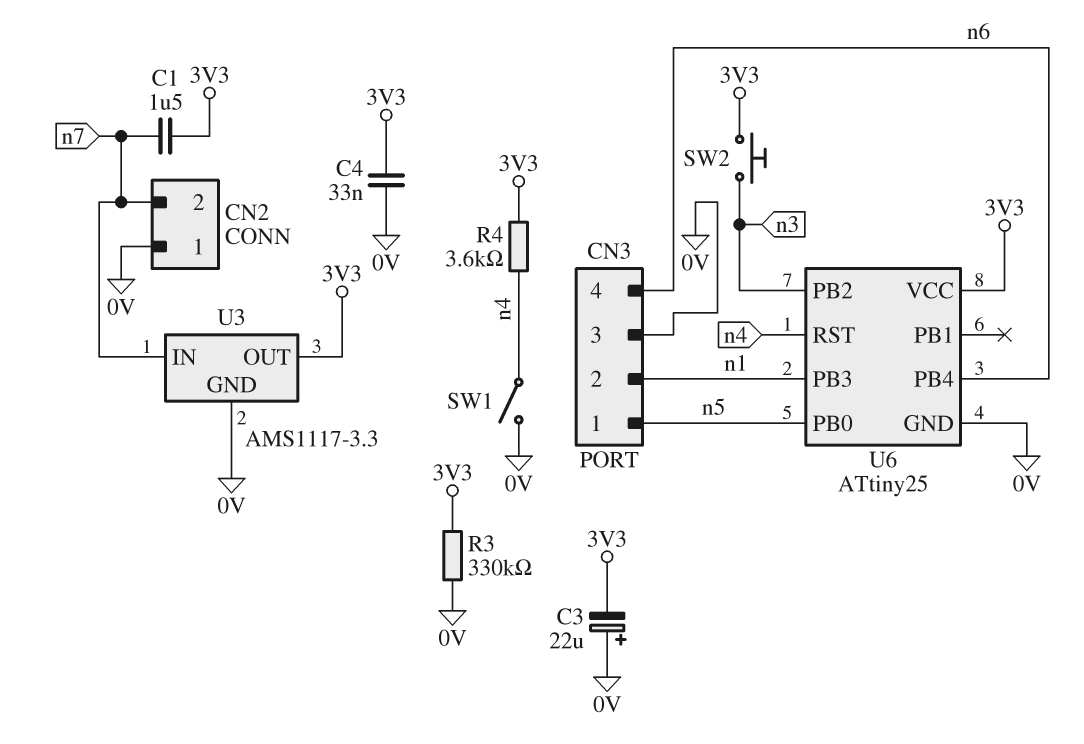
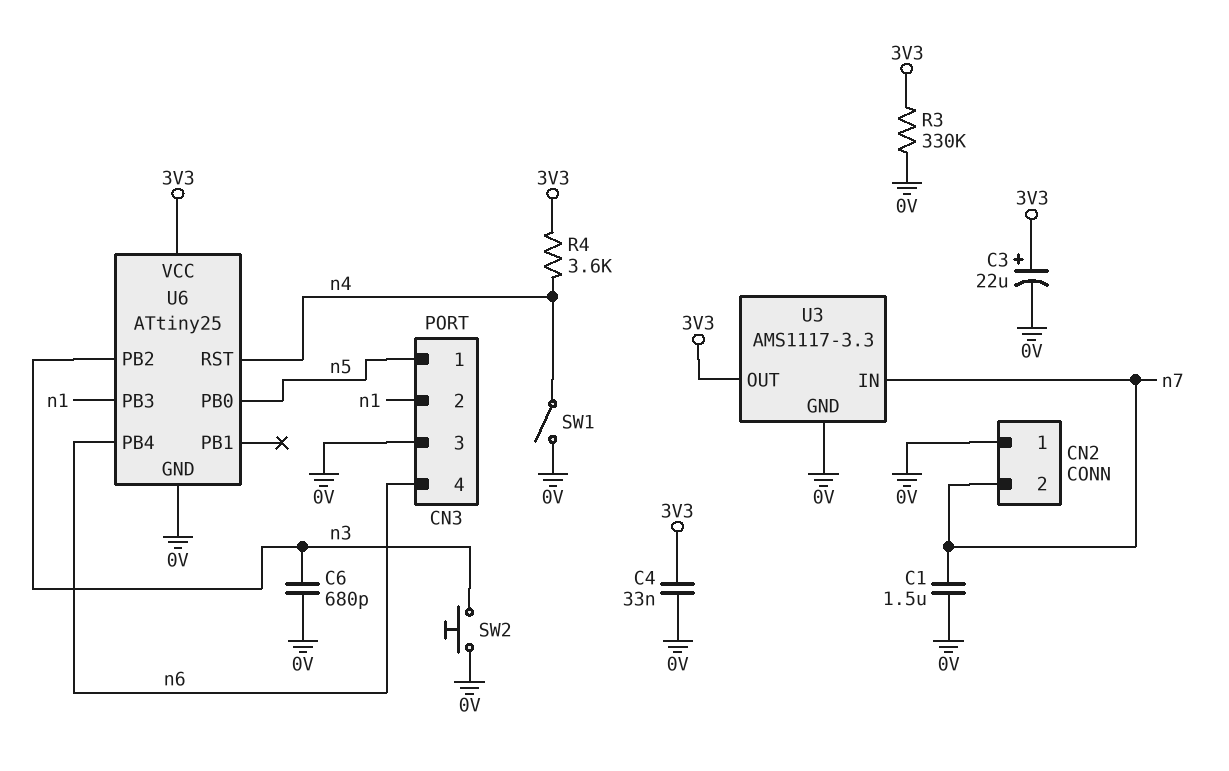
C1: 1.5uF (3V3, n7) -> 1.5uF (0V, n7)
C3: 22uF (plus 0V, minus 3V3) -> 22uF (plus 3V3, minus 0V)
C6: none -> 680pF (0V, n3)
SW2: button (3V3, n3) -> button (0V, n3)

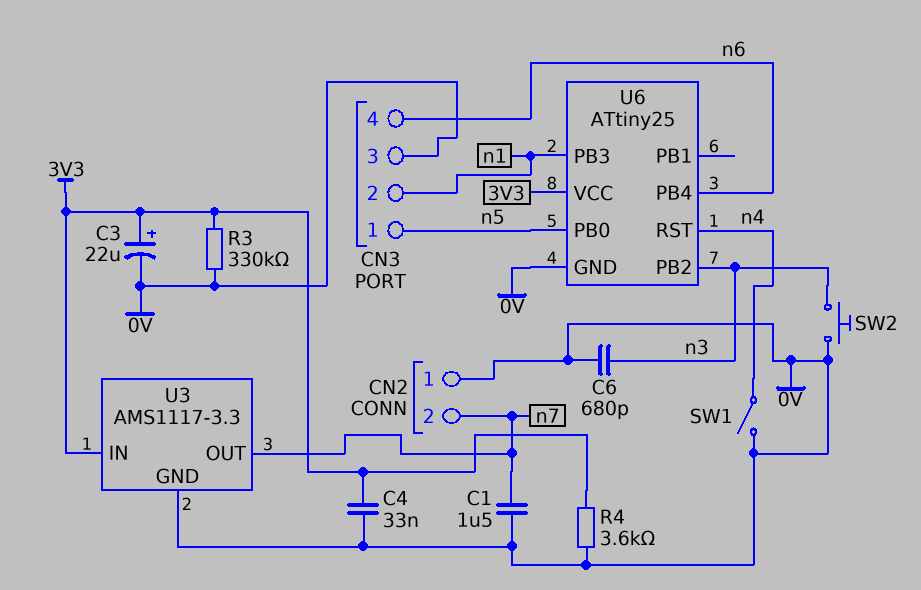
R4: 3.6k (3V3, n4) -> 3.6k (0V, 3V3)
U3 pin IN: n7 -> 3V3
U3 pin OUT: 3V3 -> n7

